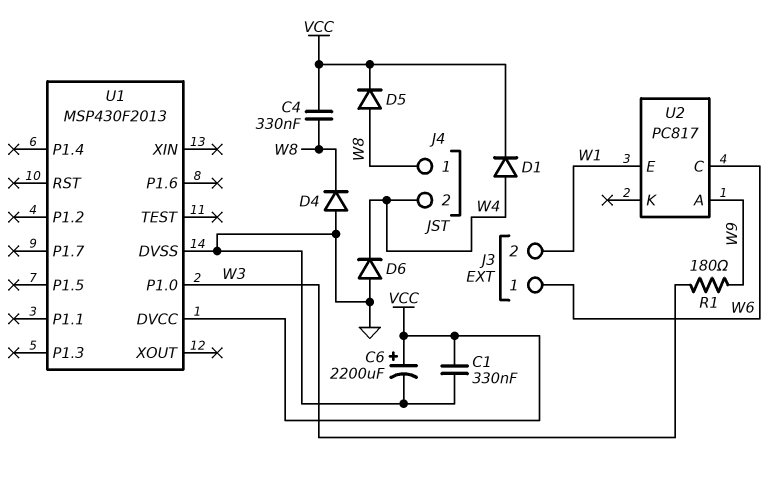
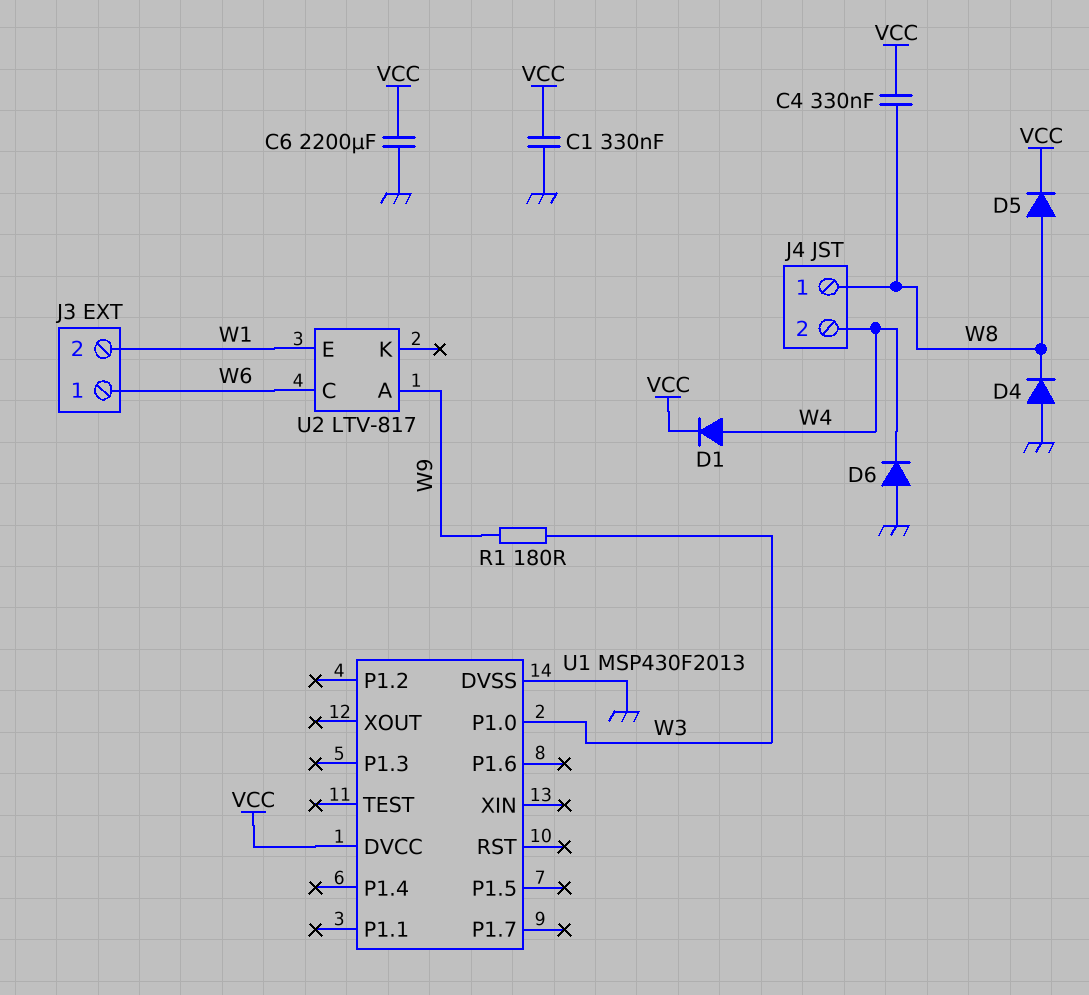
C6: 2200uF (plus VCC, minus GND) -> 2200uF (GND, VCC)
U2: PC817 -> LTV-817

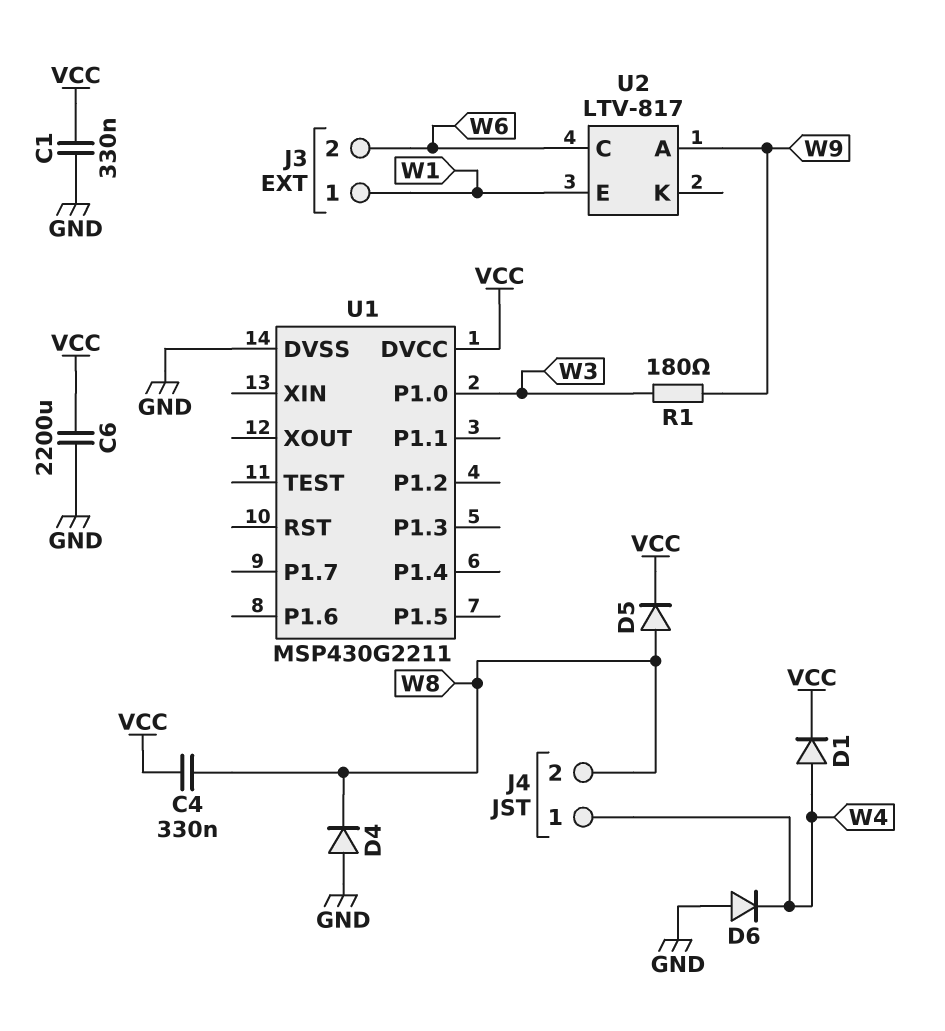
J3 pin 1: W6 -> W1
J3 pin 2: W1 -> W6
J4 pin 1: W8 -> W4
J4 pin 2: W4 -> W8
U1: MSP430F2013 -> MSP430G2211

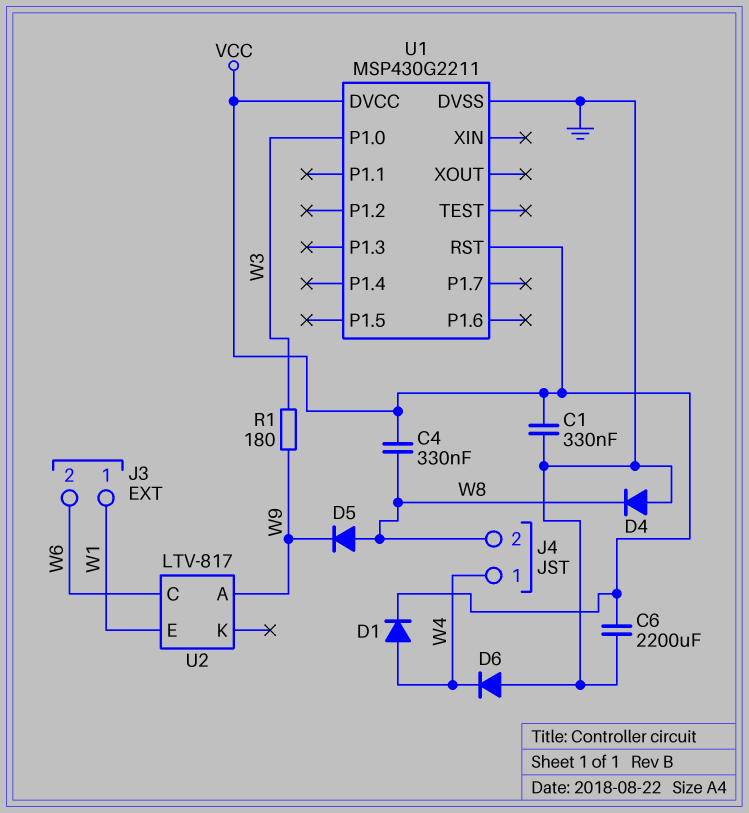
D5: diode (A W8, K VCC) -> diode (A W8, K W9)
U1 pin RST: none -> VCC

